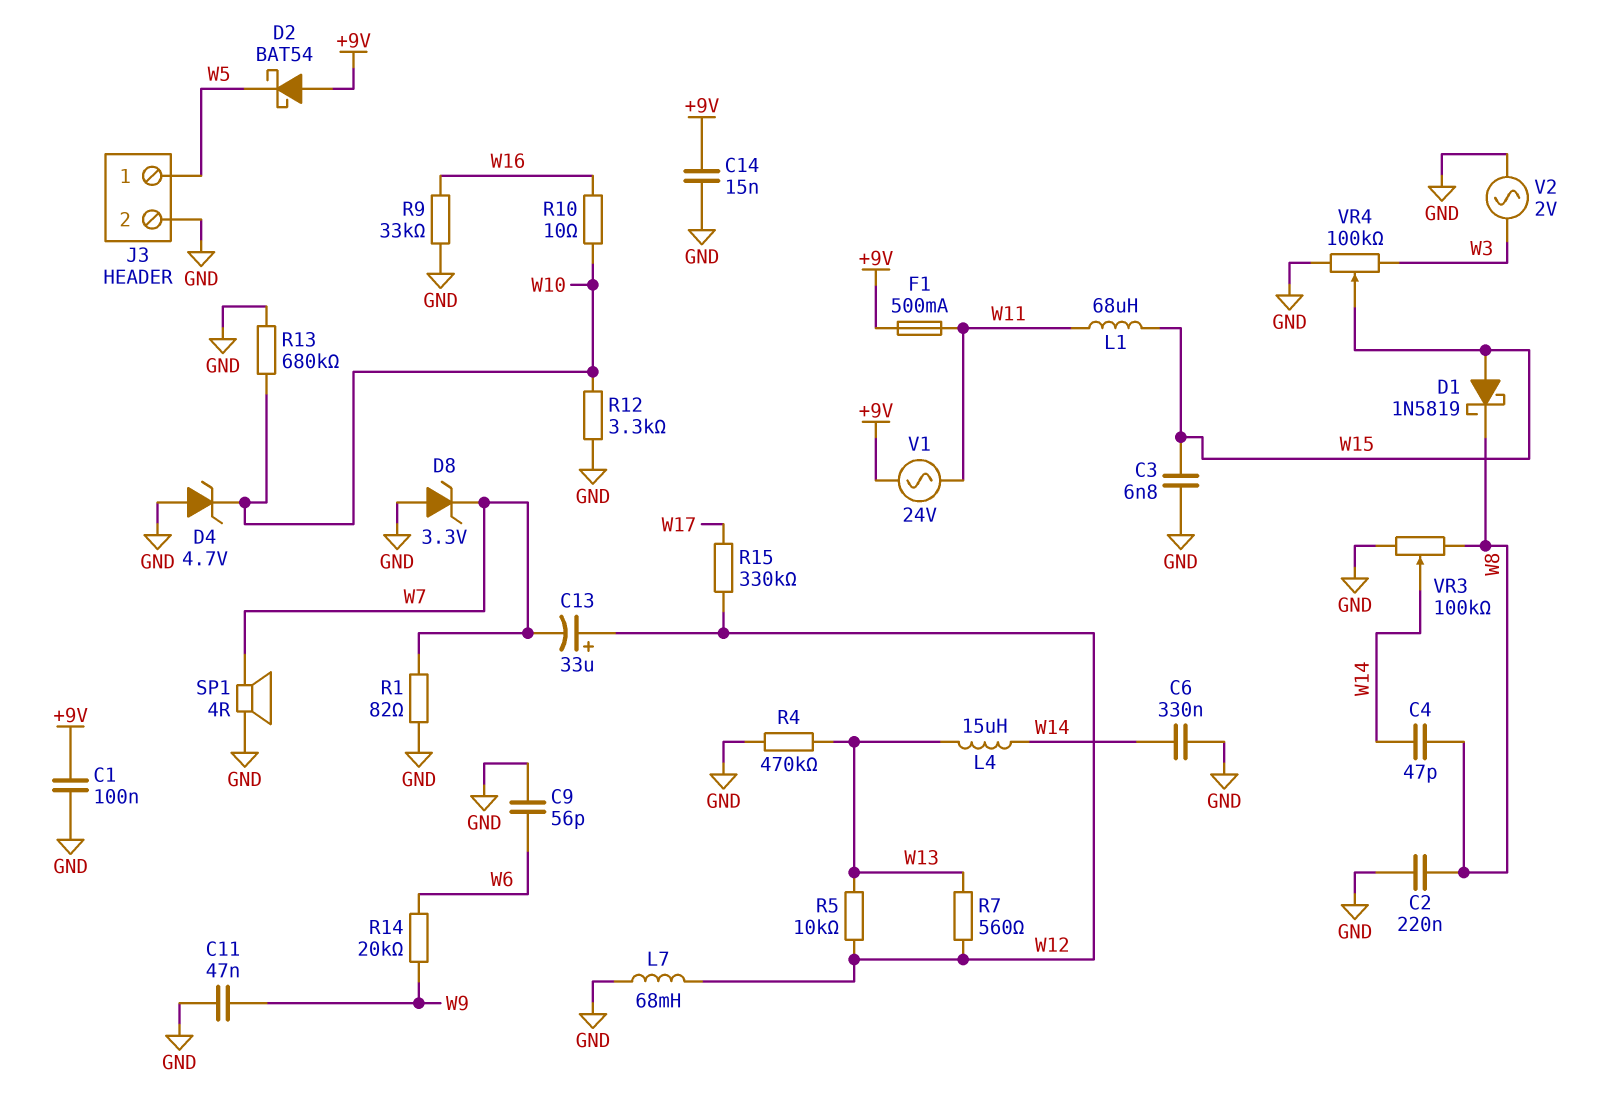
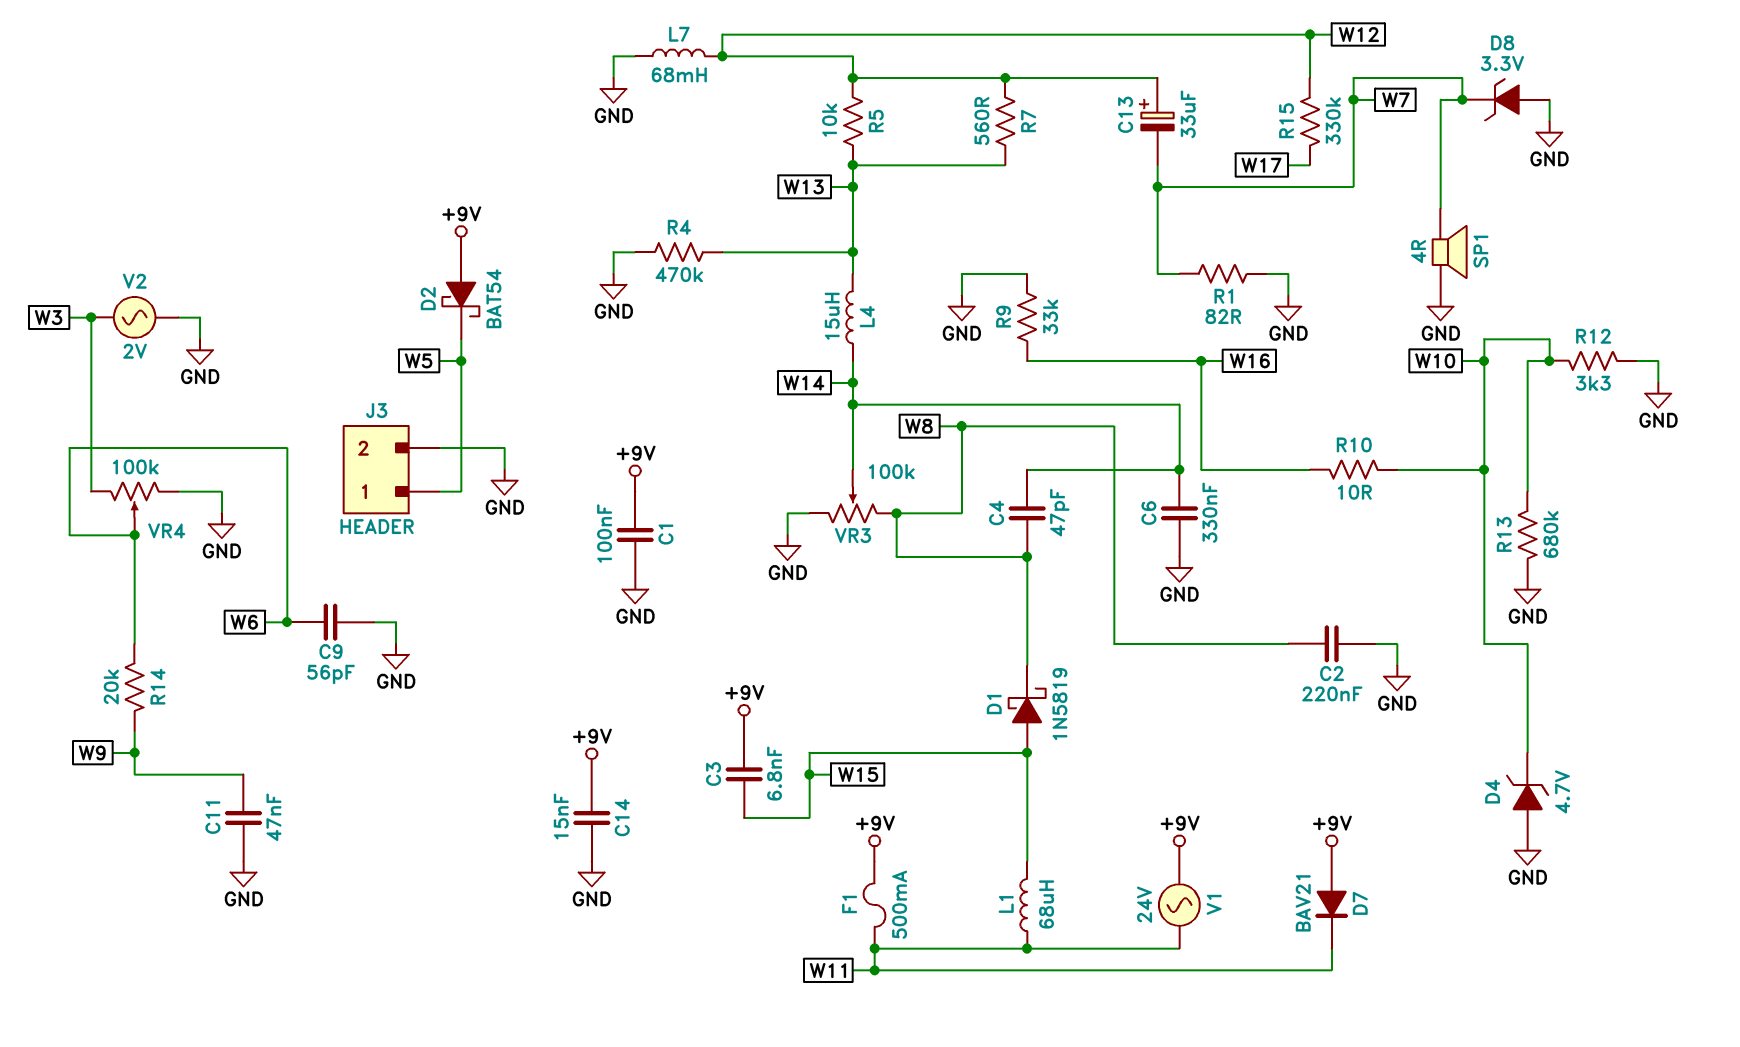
C3: 6.8nF (GND, W15) -> 6.8nF (+9V, W15)
D7: none -> diode BAV21 (A +9V, K W11)
VR4: 100k (GND, W3, wiper W15) -> 100k (GND, W3, wiper W6)

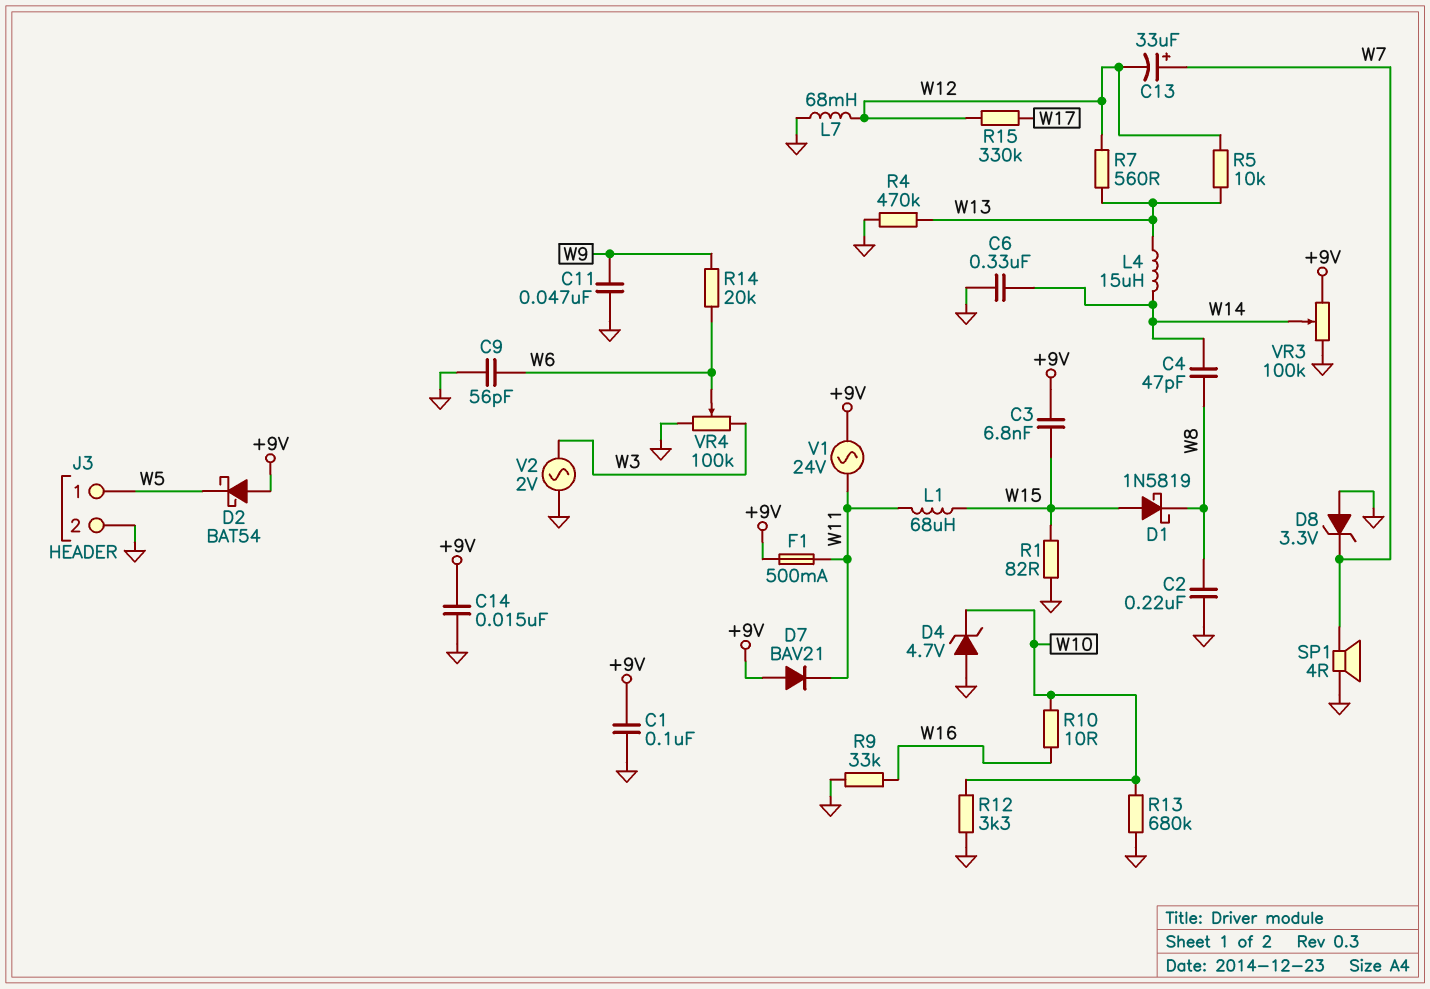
C13: 33uF (plus W12, minus W7) -> 33uF (plus W7, minus W12)
R1: 82 (GND, W7) -> 82 (GND, W15)
VR3: 100k (GND, W8, wiper W14) -> 100k (+9V, GND, wiper W14)

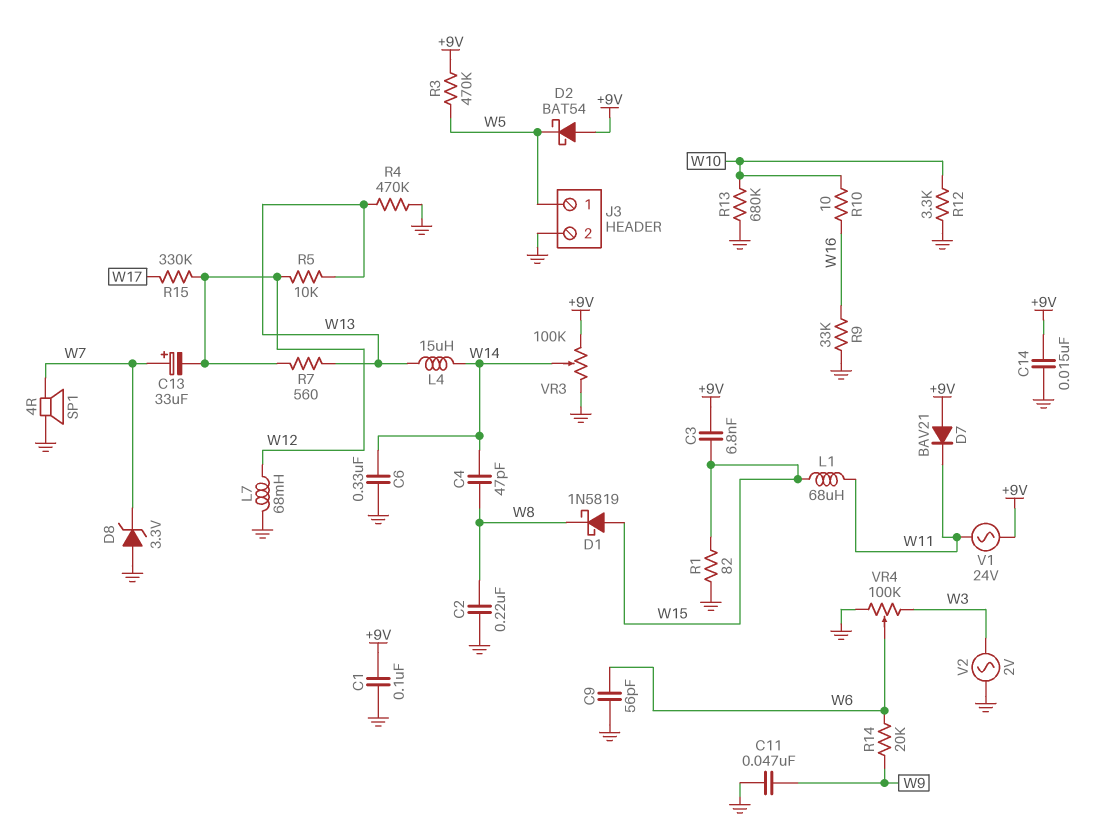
D4: zener 4.7V (A GND, K W10) -> none
F1: 500mA (+9V, W11) -> none
R3: none -> 470k (+9V, W5)

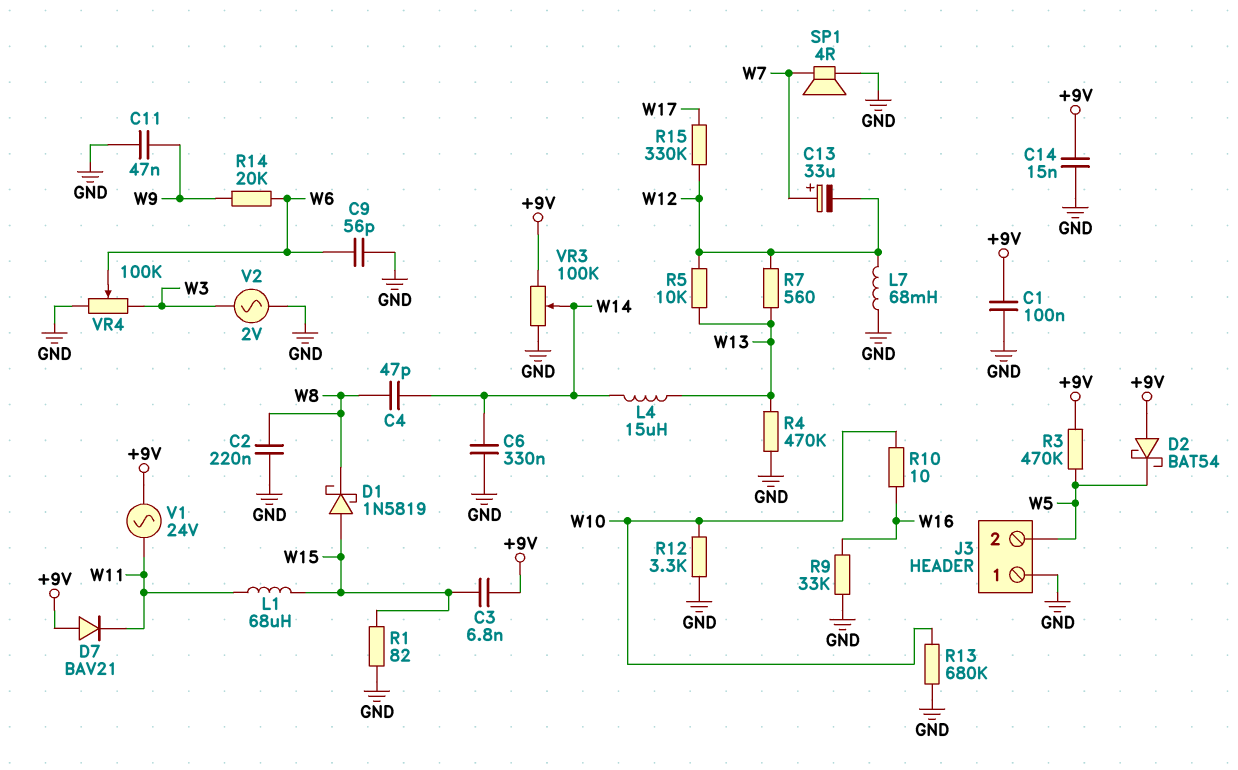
D8: zener 3.3V (A GND, K W7) -> none
J3 pin 1: W5 -> GND
J3 pin 2: GND -> W5

